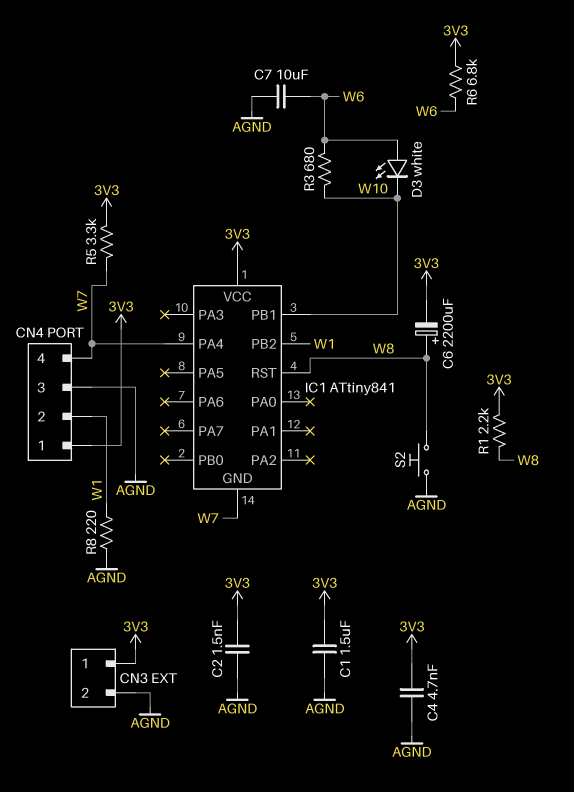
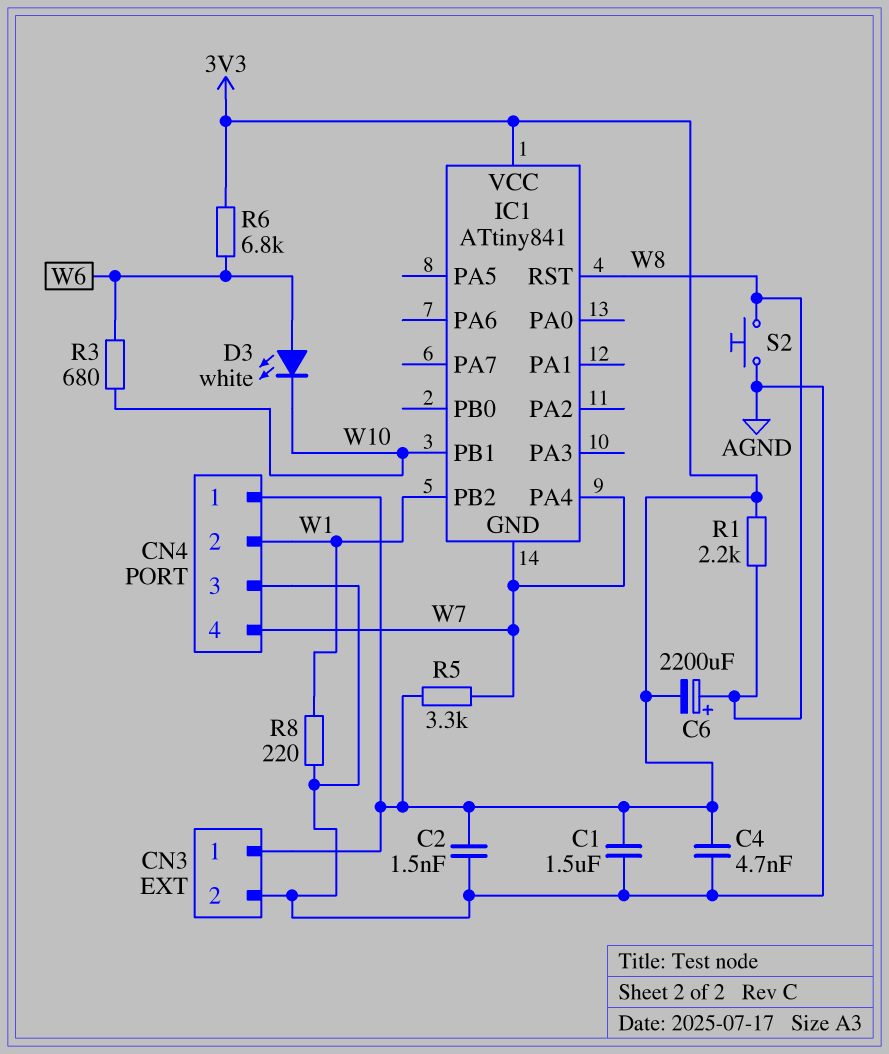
C7: 10uF (AGND, W6) -> none

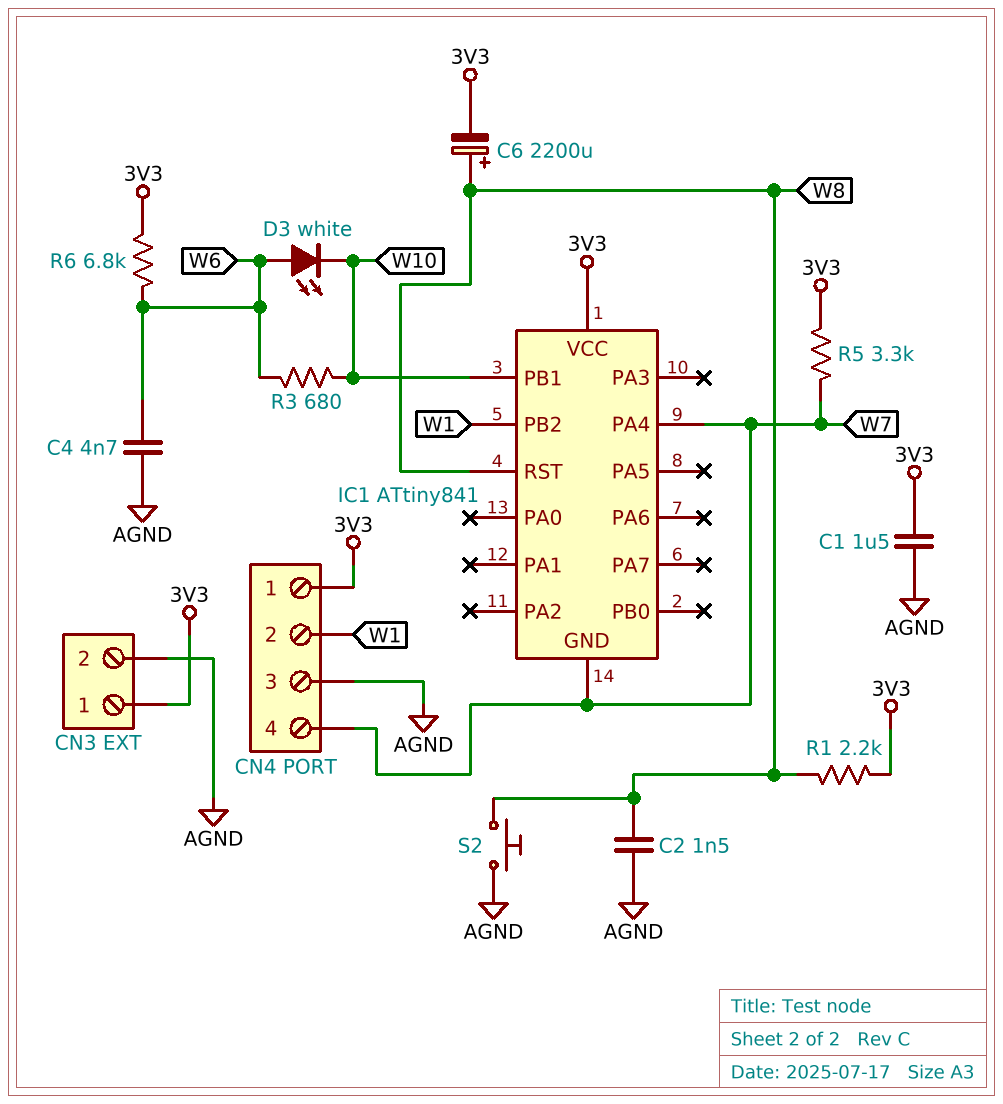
C2: 1.5nF (3V3, AGND) -> 1.5nF (AGND, W8)
C4: 4.7nF (3V3, AGND) -> 4.7nF (AGND, W6)
R8: 220 (AGND, W1) -> none

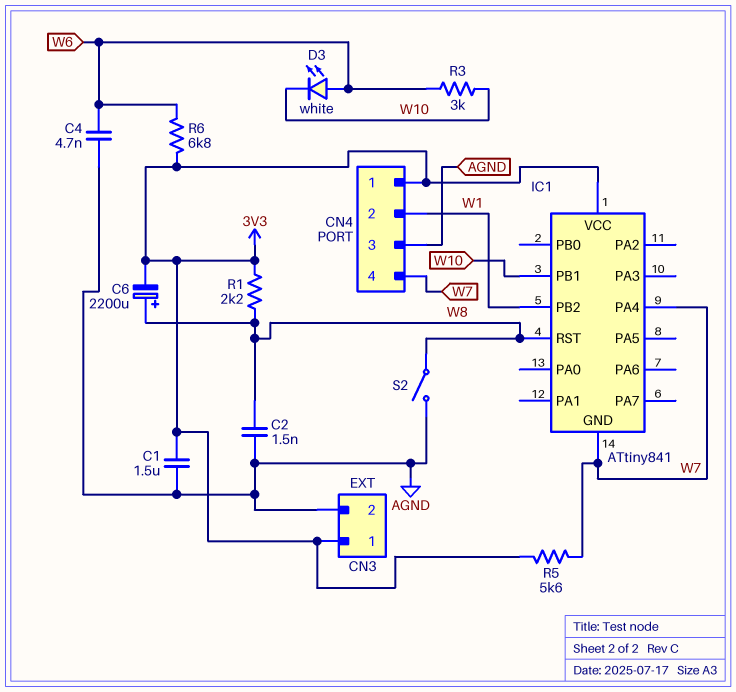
R3: 680 (W6, W10) -> 3k (W6, W10)
R5: 3.3k (3V3, W7) -> 5.6k (3V3, W7)
S2: button (AGND, W8) -> switch (AGND, W8)

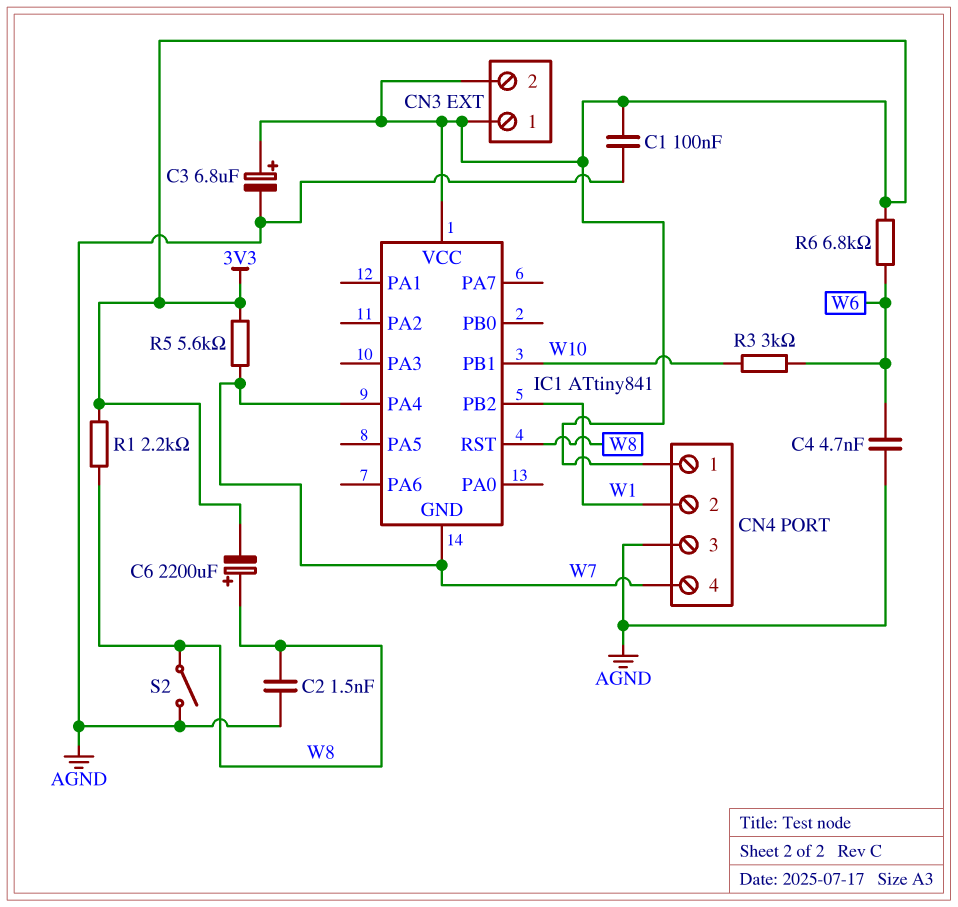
C1: 1.5uF (3V3, AGND) -> 100nF (3V3, AGND)
C3: none -> 6.8uF (plus 3V3, minus AGND)
CN3 pin 2: AGND -> 3V3
D3: LED white (A W6, K W10) -> none

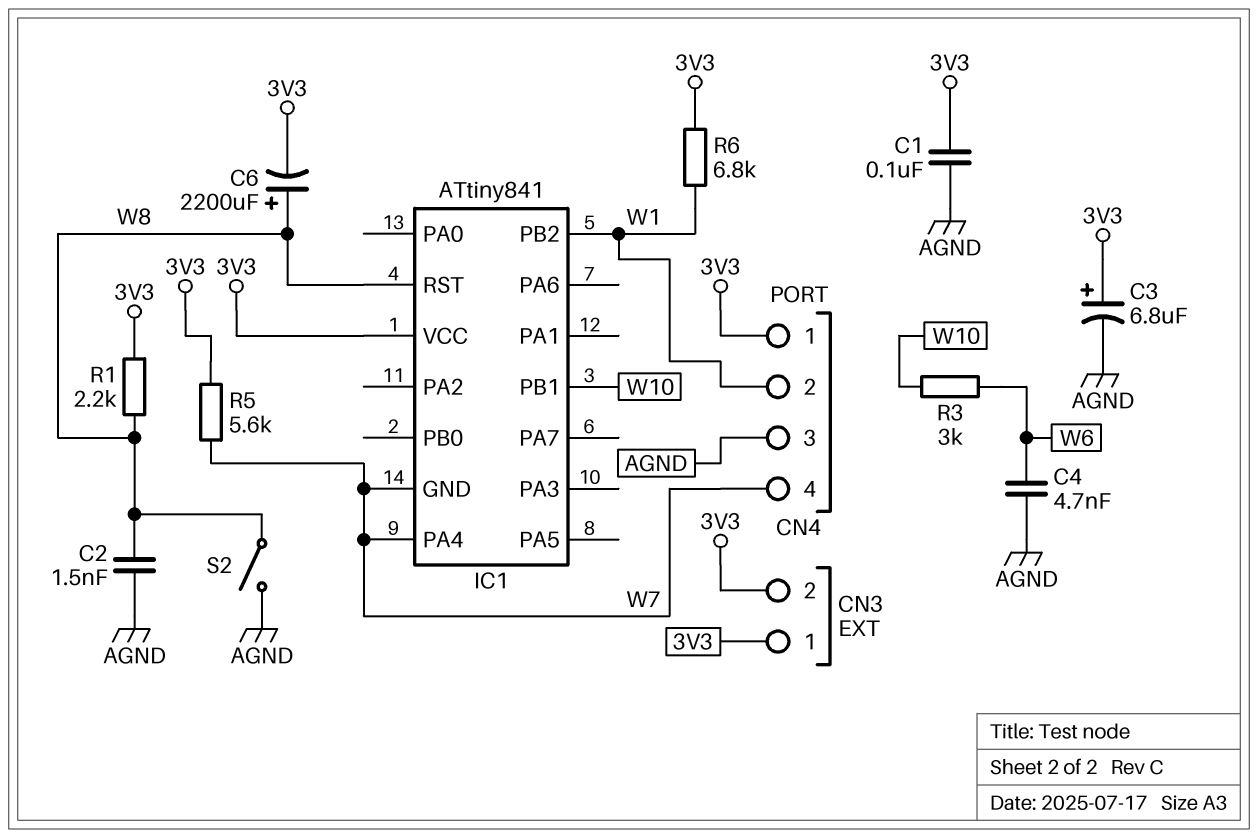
R6: 6.8k (3V3, W6) -> 6.8k (3V3, W1)

